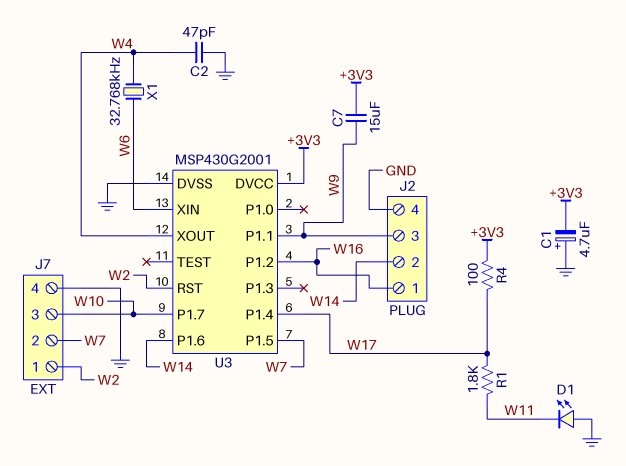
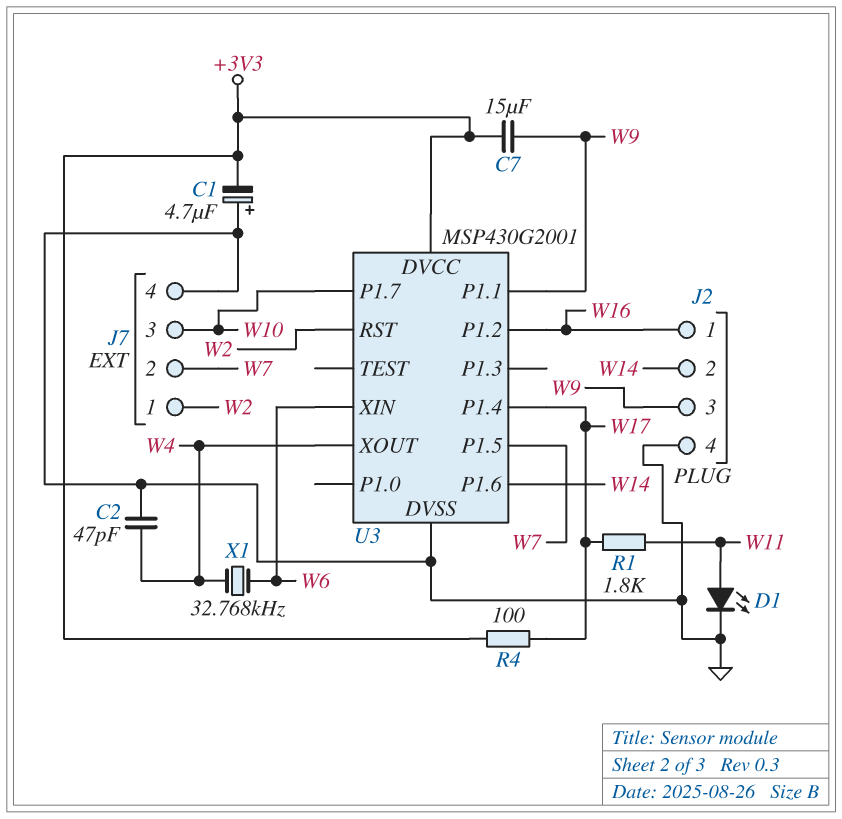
D1: LED (A GND, K W11) -> LED (A W11, K GND)

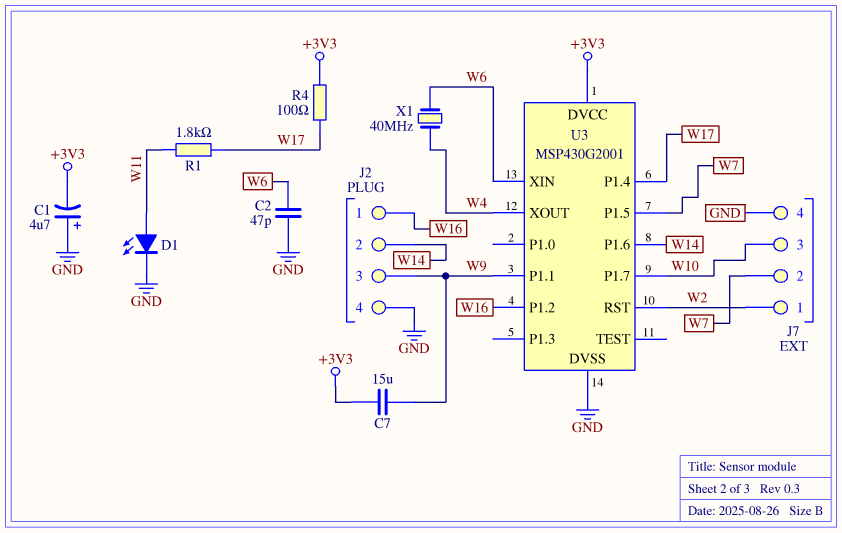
C2: 47pF (GND, W4) -> 47pF (GND, W6)
X1: 32.768kHz (W4, W6) -> 40MHz (W4, W6)

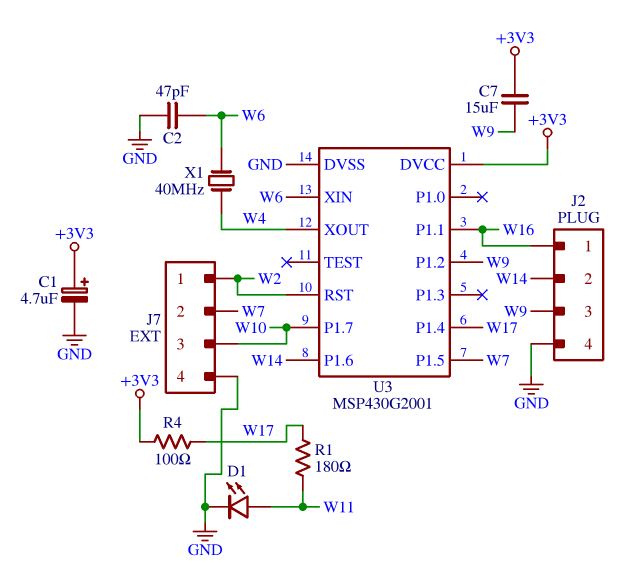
C1: 4.7uF (plus GND, minus +3V3) -> 4.7uF (plus +3V3, minus GND)
R1: 1.8k (W11, W17) -> 180 (W11, W17)
U3 pin P1.1: W9 -> W16
U3 pin P1.2: W16 -> W9

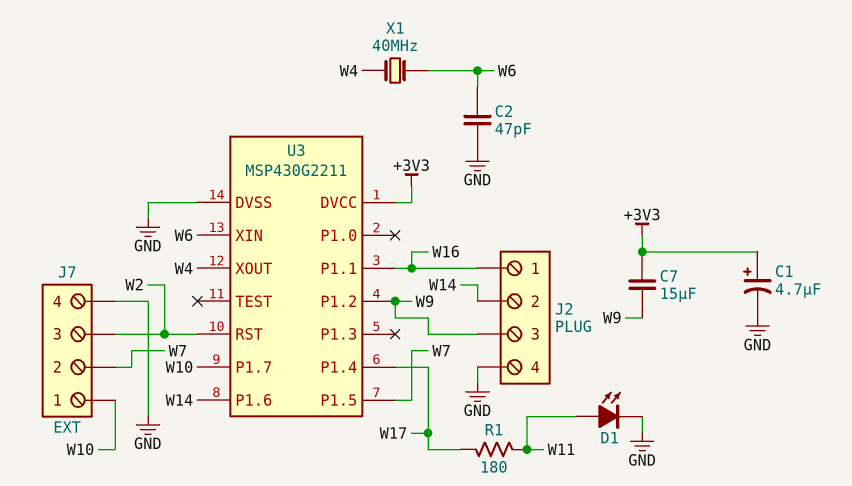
J7 pin 1: W2 -> W10
J7 pin 3: W10 -> W2
R4: 100 (+3V3, W17) -> none
U3: MSP430G2001 -> MSP430G2211

